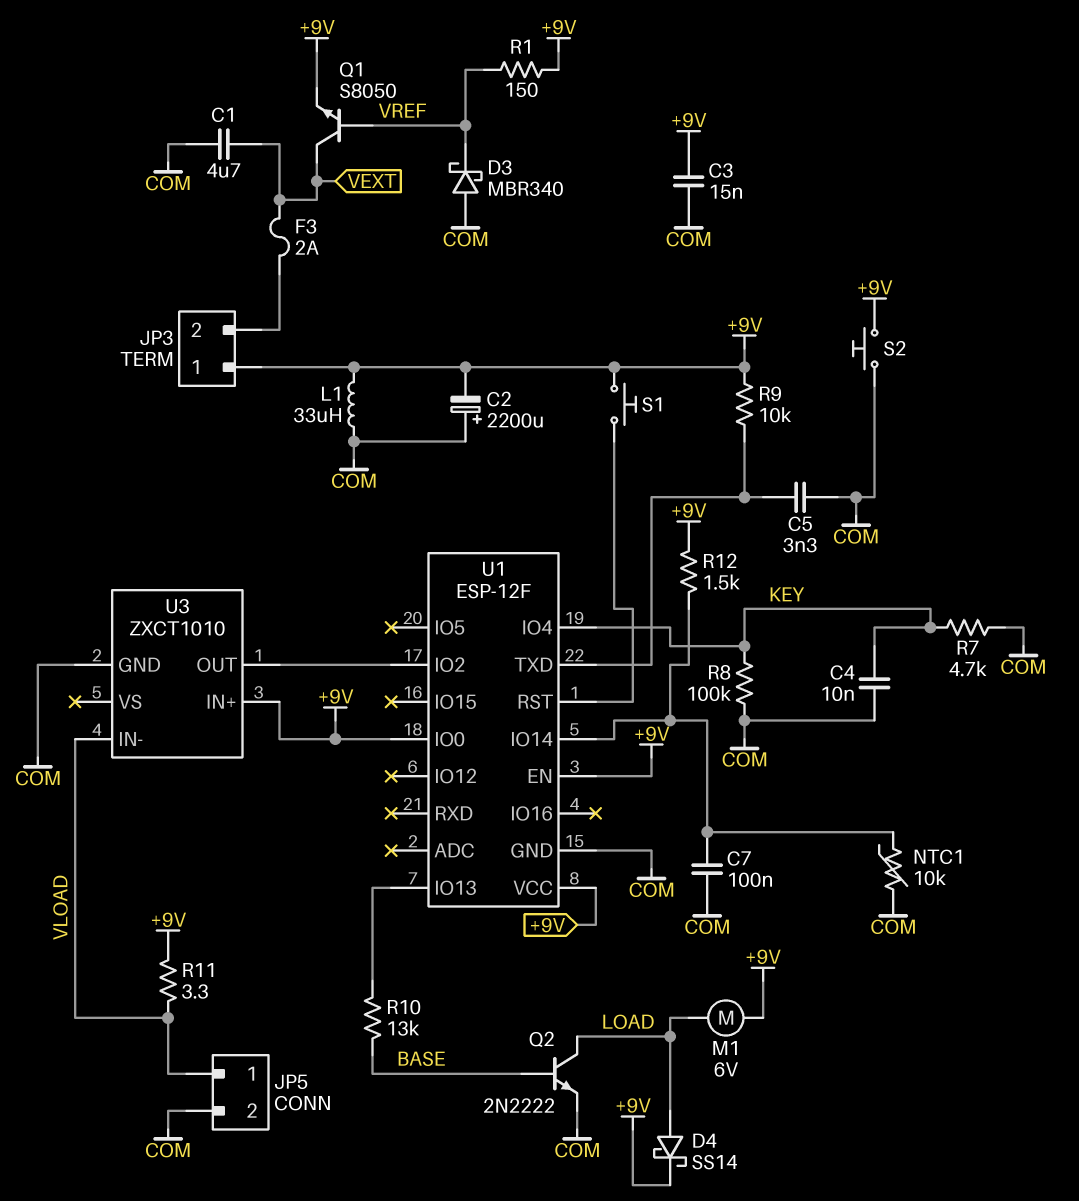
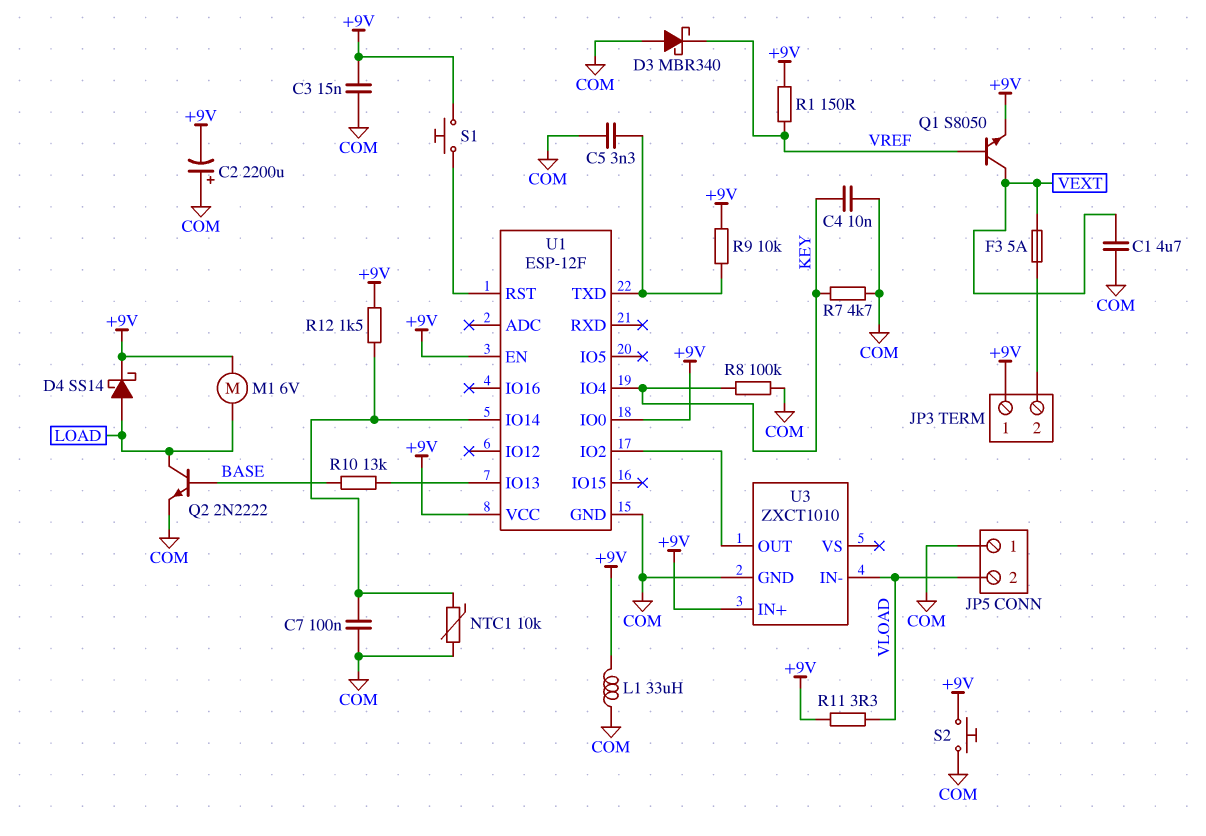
F3: 2A (JP3/2, VEXT) -> 5A (JP3/2, VEXT)
JP5 pin 1: VLOAD -> COM
JP5 pin 2: COM -> VLOAD

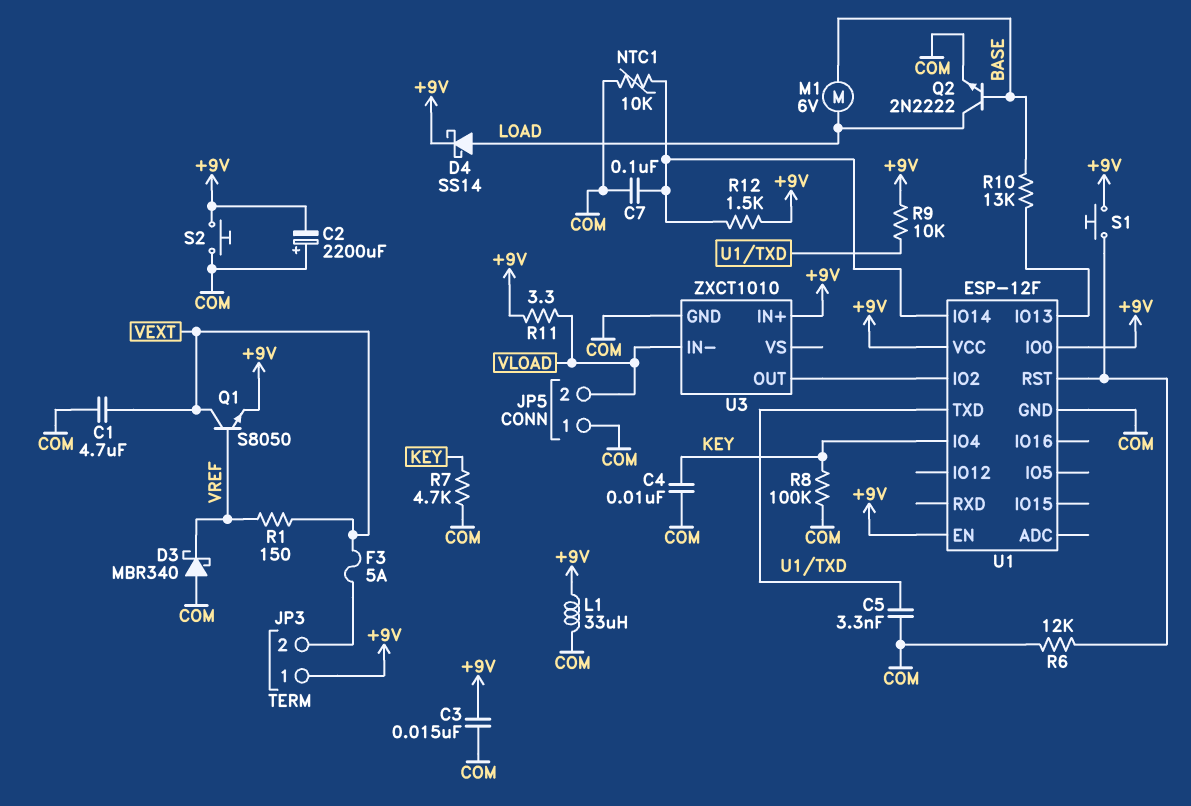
M1: motor 6V (+9V, LOAD) -> motor 6V (BASE, LOAD)
R1: 150 (+9V, VREF) -> 150 (VEXT, VREF)
R6: none -> 12k (COM, U1/RST)

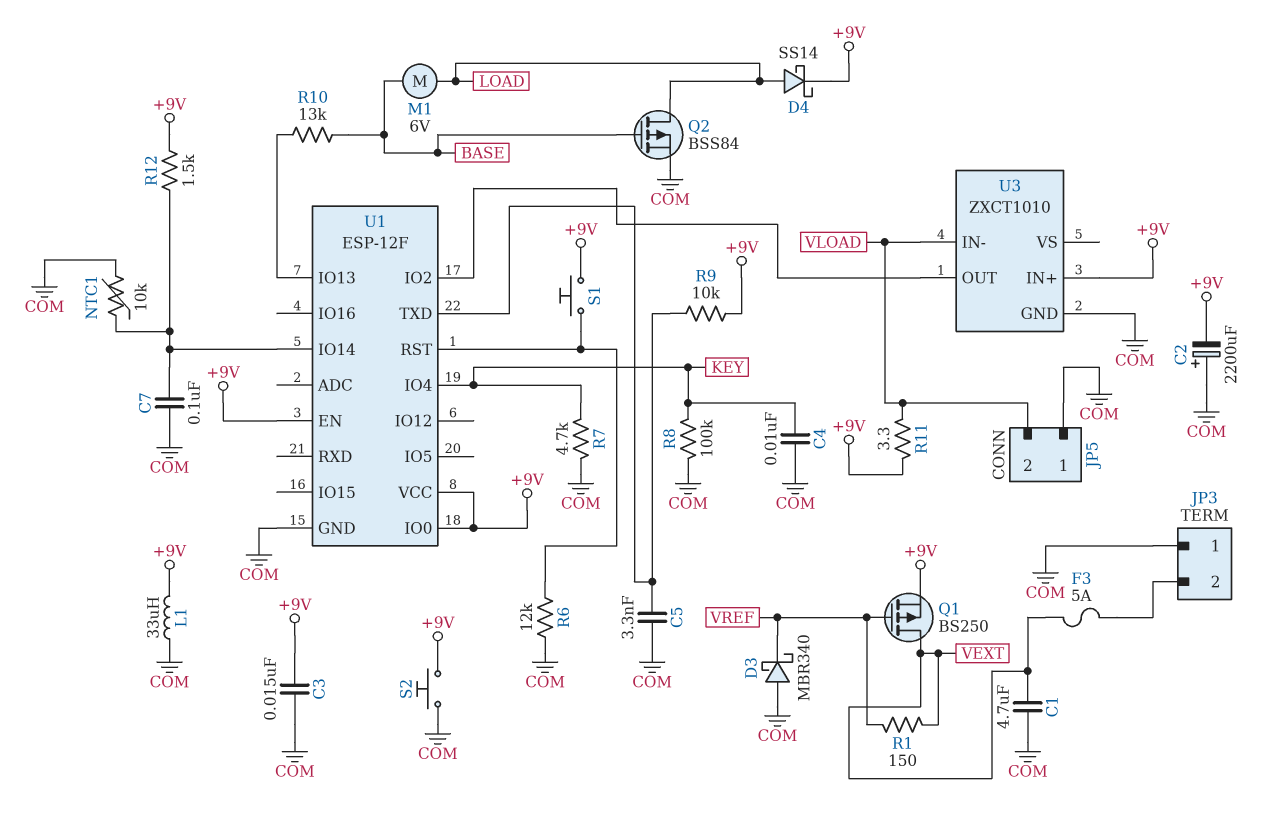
JP3 pin 1: +9V -> COM
Q1: NPN S8050 (B VREF, C VEXT, E +9V) -> PMOS BS250 (G VREF, D VEXT, S +9V)
Q2: NPN 2N2222 (B BASE, C LOAD, E COM) -> PMOS BSS84 (G BASE, D LOAD, S COM)

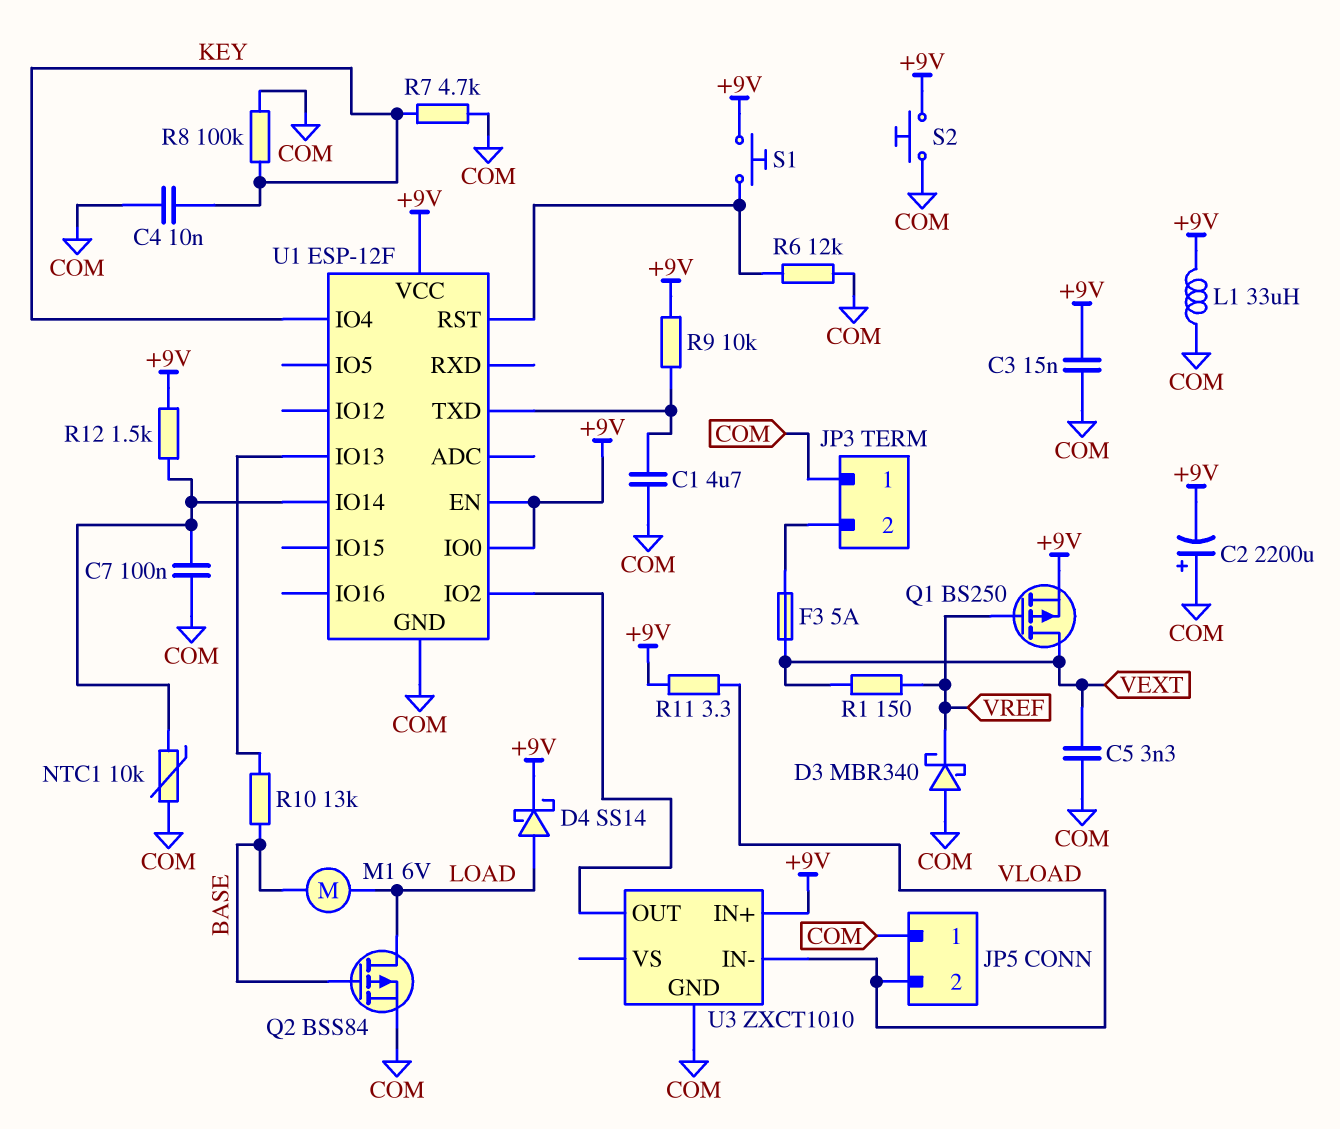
C1: 4.7uF (COM, VEXT) -> 4.7uF (COM, U1/TXD)
C5: 3.3nF (COM, U1/TXD) -> 3.3nF (COM, VEXT)

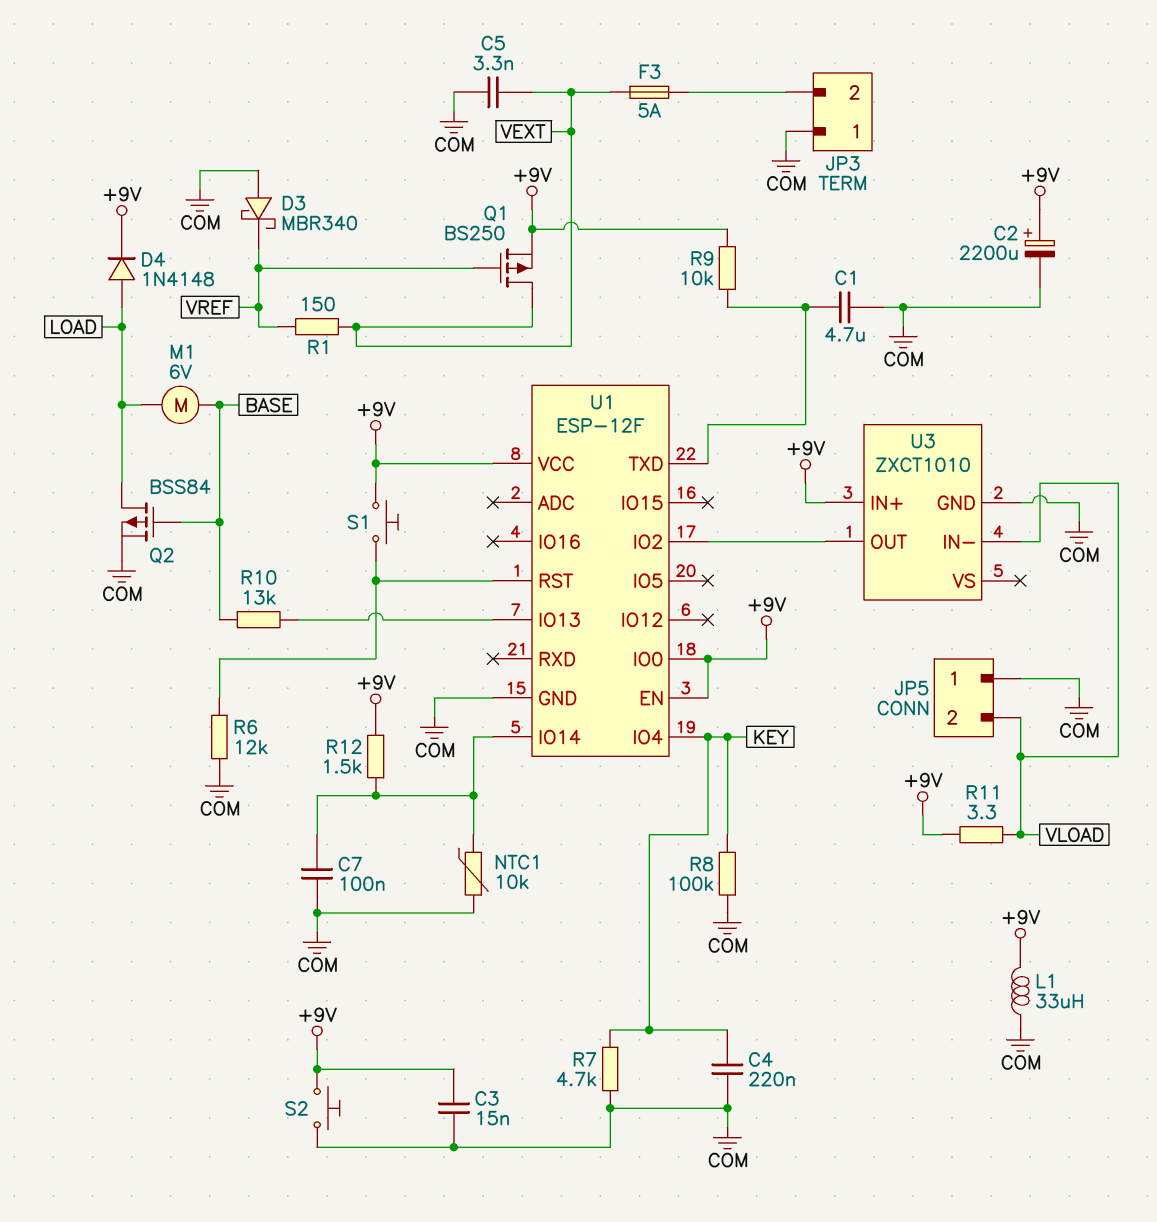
C2: 2200uF (plus COM, minus +9V) -> 2200uF (plus +9V, minus COM)
C4: 10nF (COM, KEY) -> 220nF (COM, KEY)
D4: schottky SS14 (A LOAD, K +9V) -> diode 1N4148 (A LOAD, K +9V)

